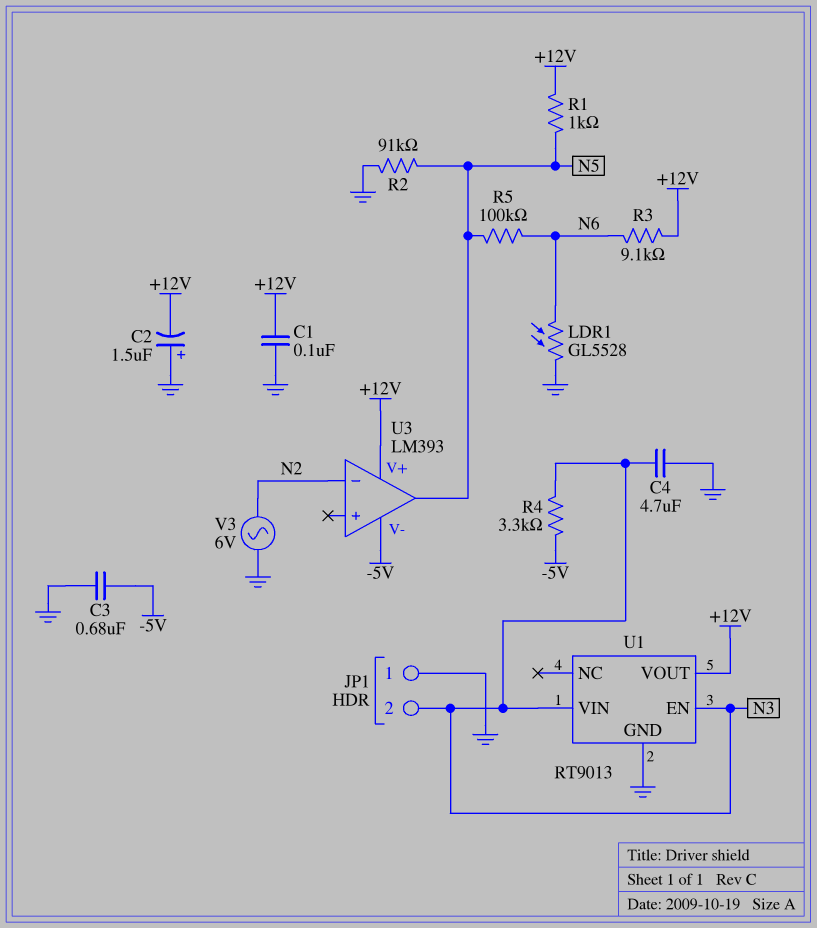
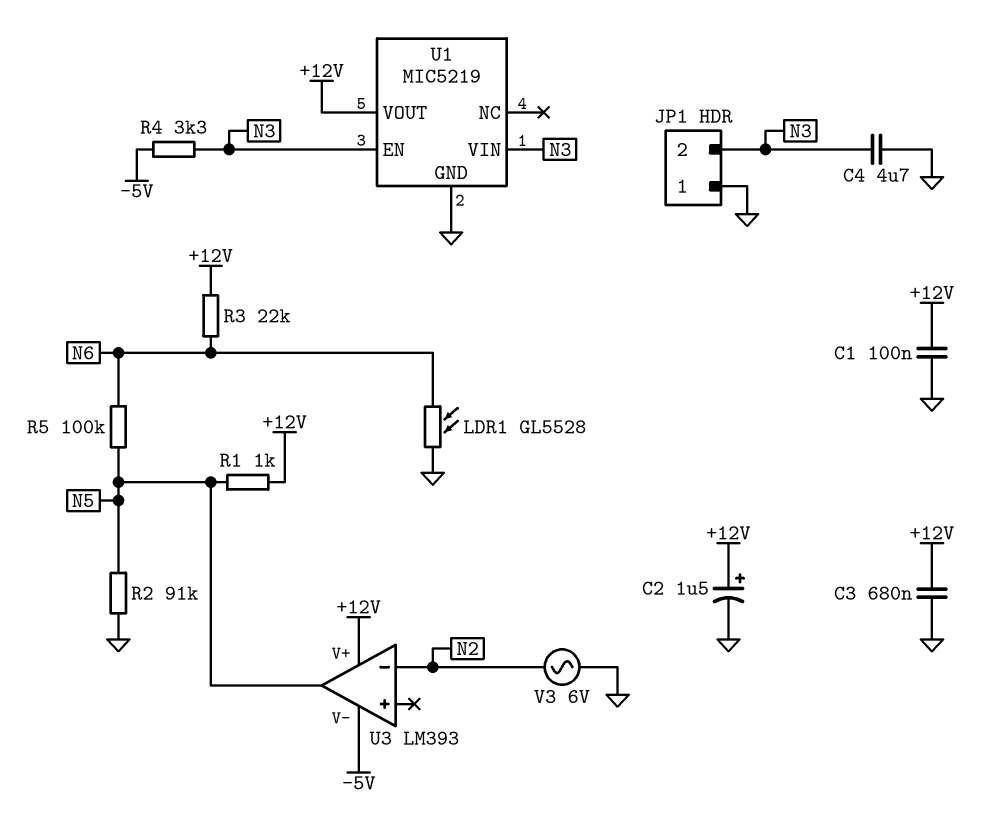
C2: 1.5uF (plus GND, minus +12V) -> 1.5uF (plus +12V, minus GND)
C3: 680nF (-5V, GND) -> 680nF (+12V, GND)
R3: 9.1k (+12V, N6) -> 22k (+12V, N6)
U1: RT9013 -> MIC5219

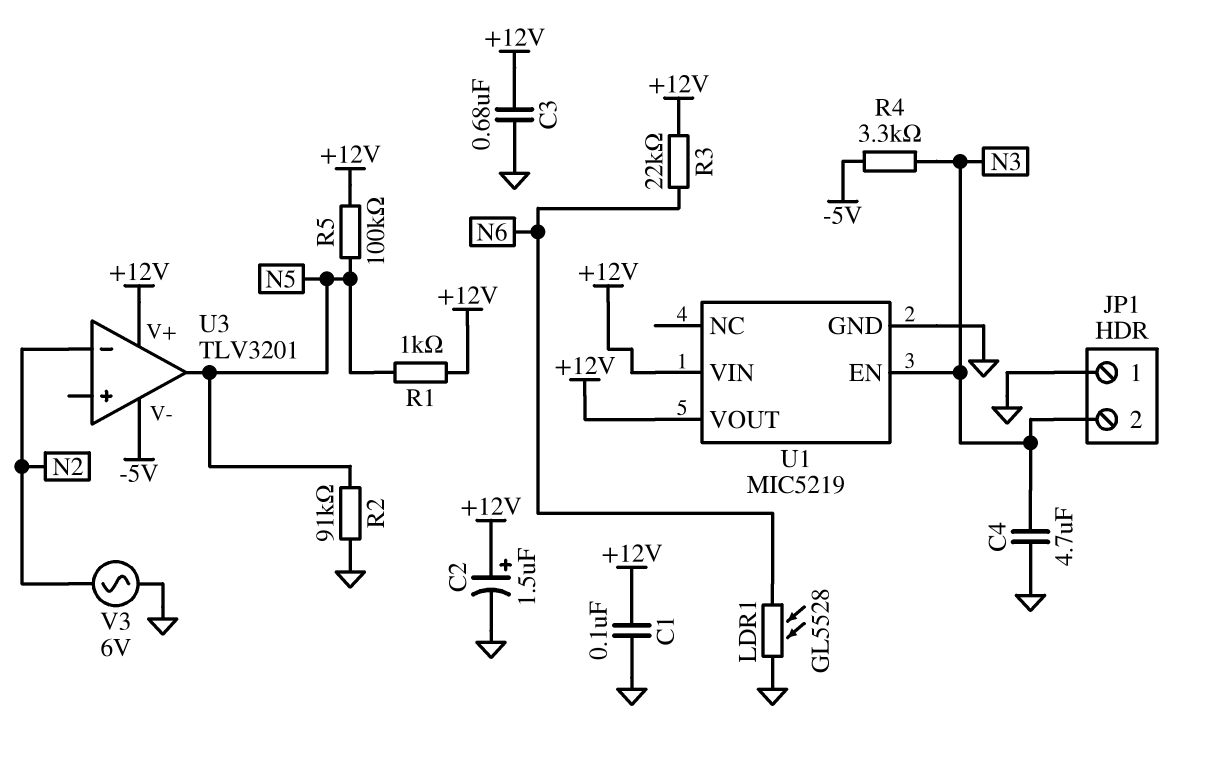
R5: 100k (N5, N6) -> 100k (+12V, N5)
U1 pin VIN: N3 -> +12V
U3: LM393 -> TLV3201

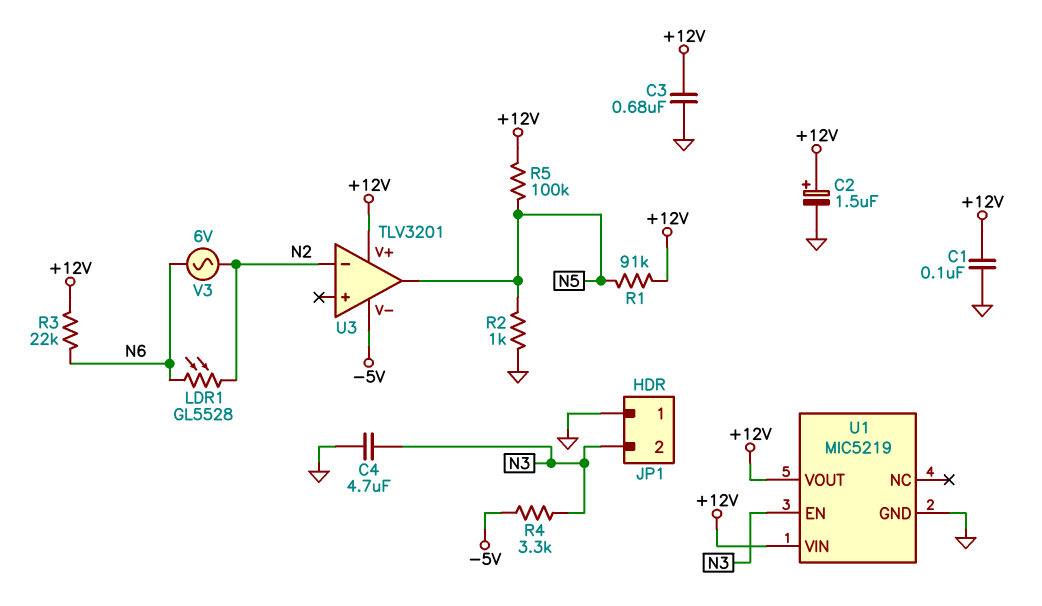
LDR1: GL5528 (GND, N6) -> GL5528 (N2, N6)
R1: 1k (+12V, N5) -> 91k (+12V, N5)
R2: 91k (GND, N5) -> 1k (GND, N5)
V3: AC 6V (GND, N2) -> AC 6V (N2, N6)

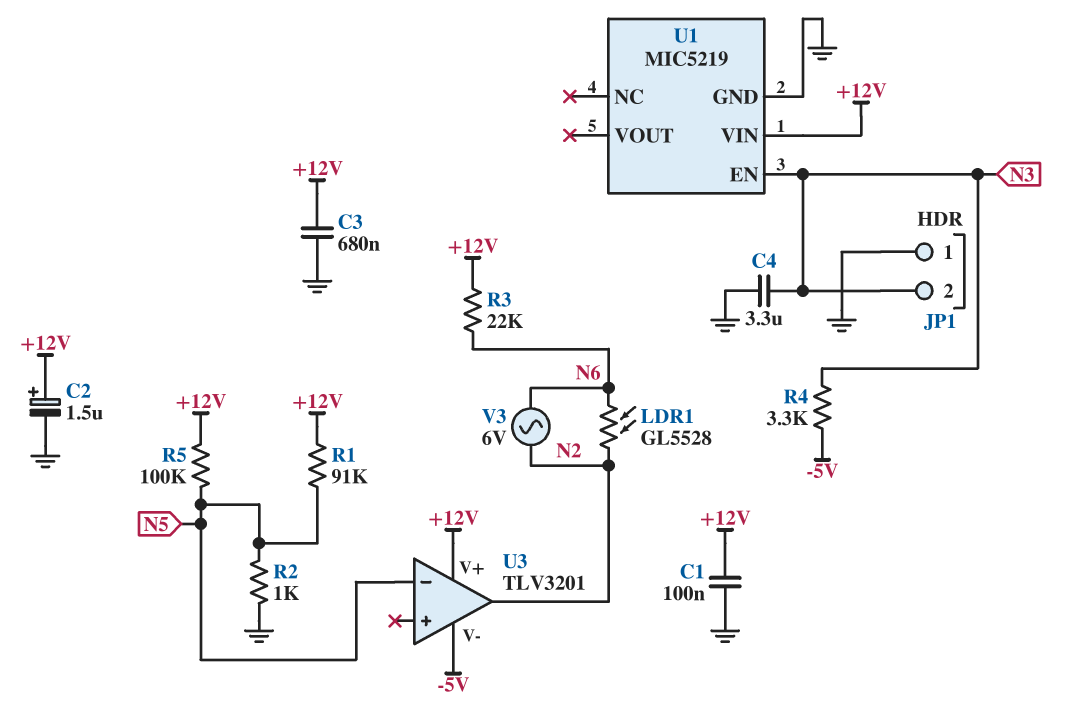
C4: 4.7uF (GND, N3) -> 3.3uF (GND, N3)
U1 pin VOUT: +12V -> none
U3 pin in-: N2 -> N5
U3 pin out: N5 -> N2

